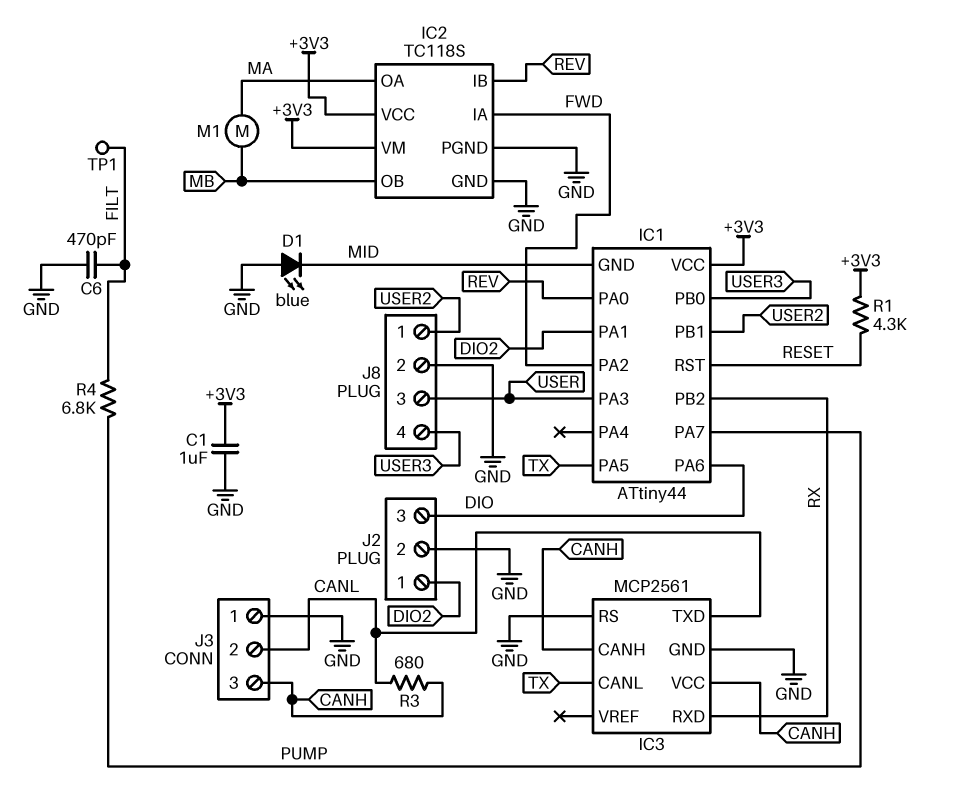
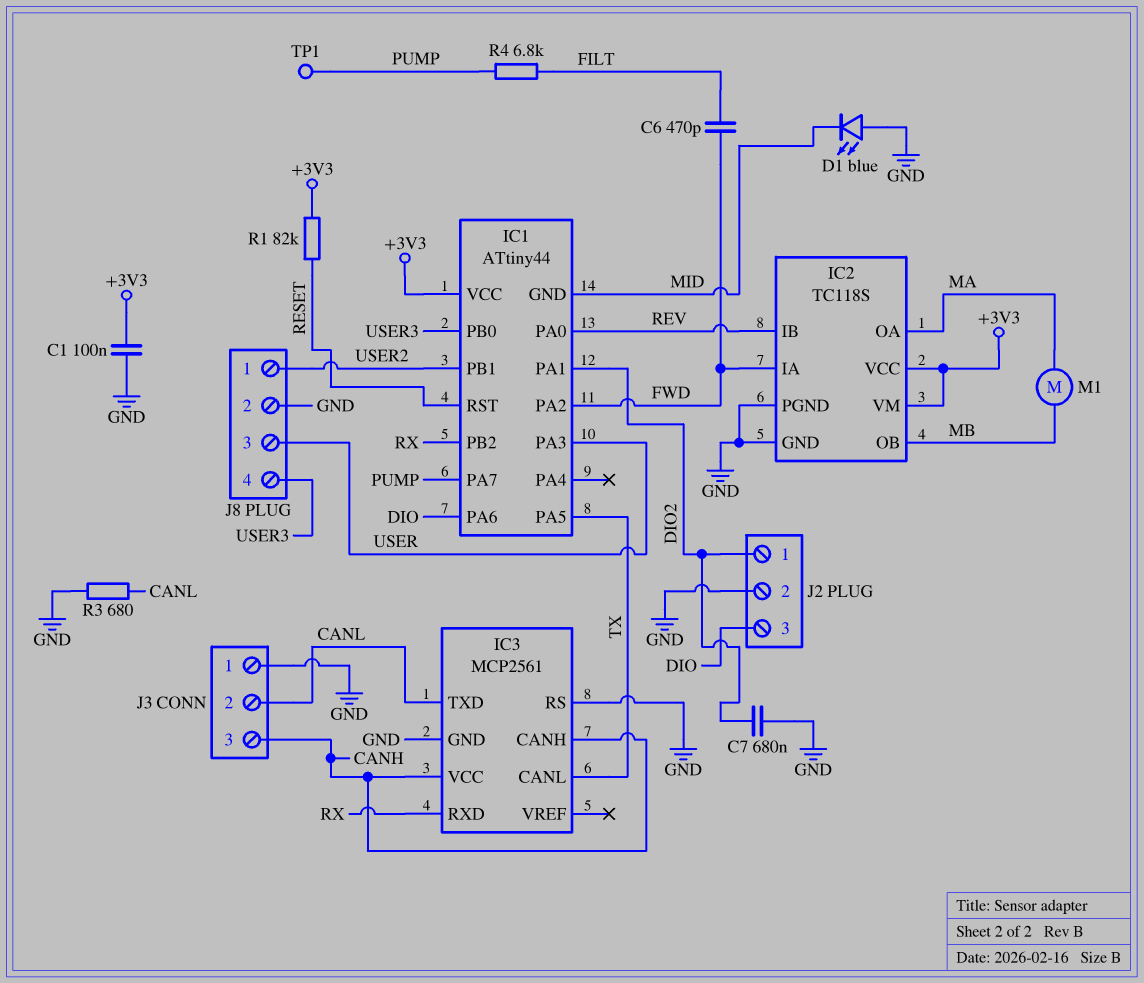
C1: 1uF (+3V3, GND) -> 100nF (+3V3, GND)
C6: 470pF (FILT, GND) -> 470pF (FILT, FWD)
C7: none -> 680nF (DIO2, GND)
R1: 4.3k (+3V3, RESET) -> 82k (+3V3, RESET)
R3: 680 (CANH, CANL) -> 680 (CANL, GND)
TP1: test point (FILT) -> test point (PUMP)

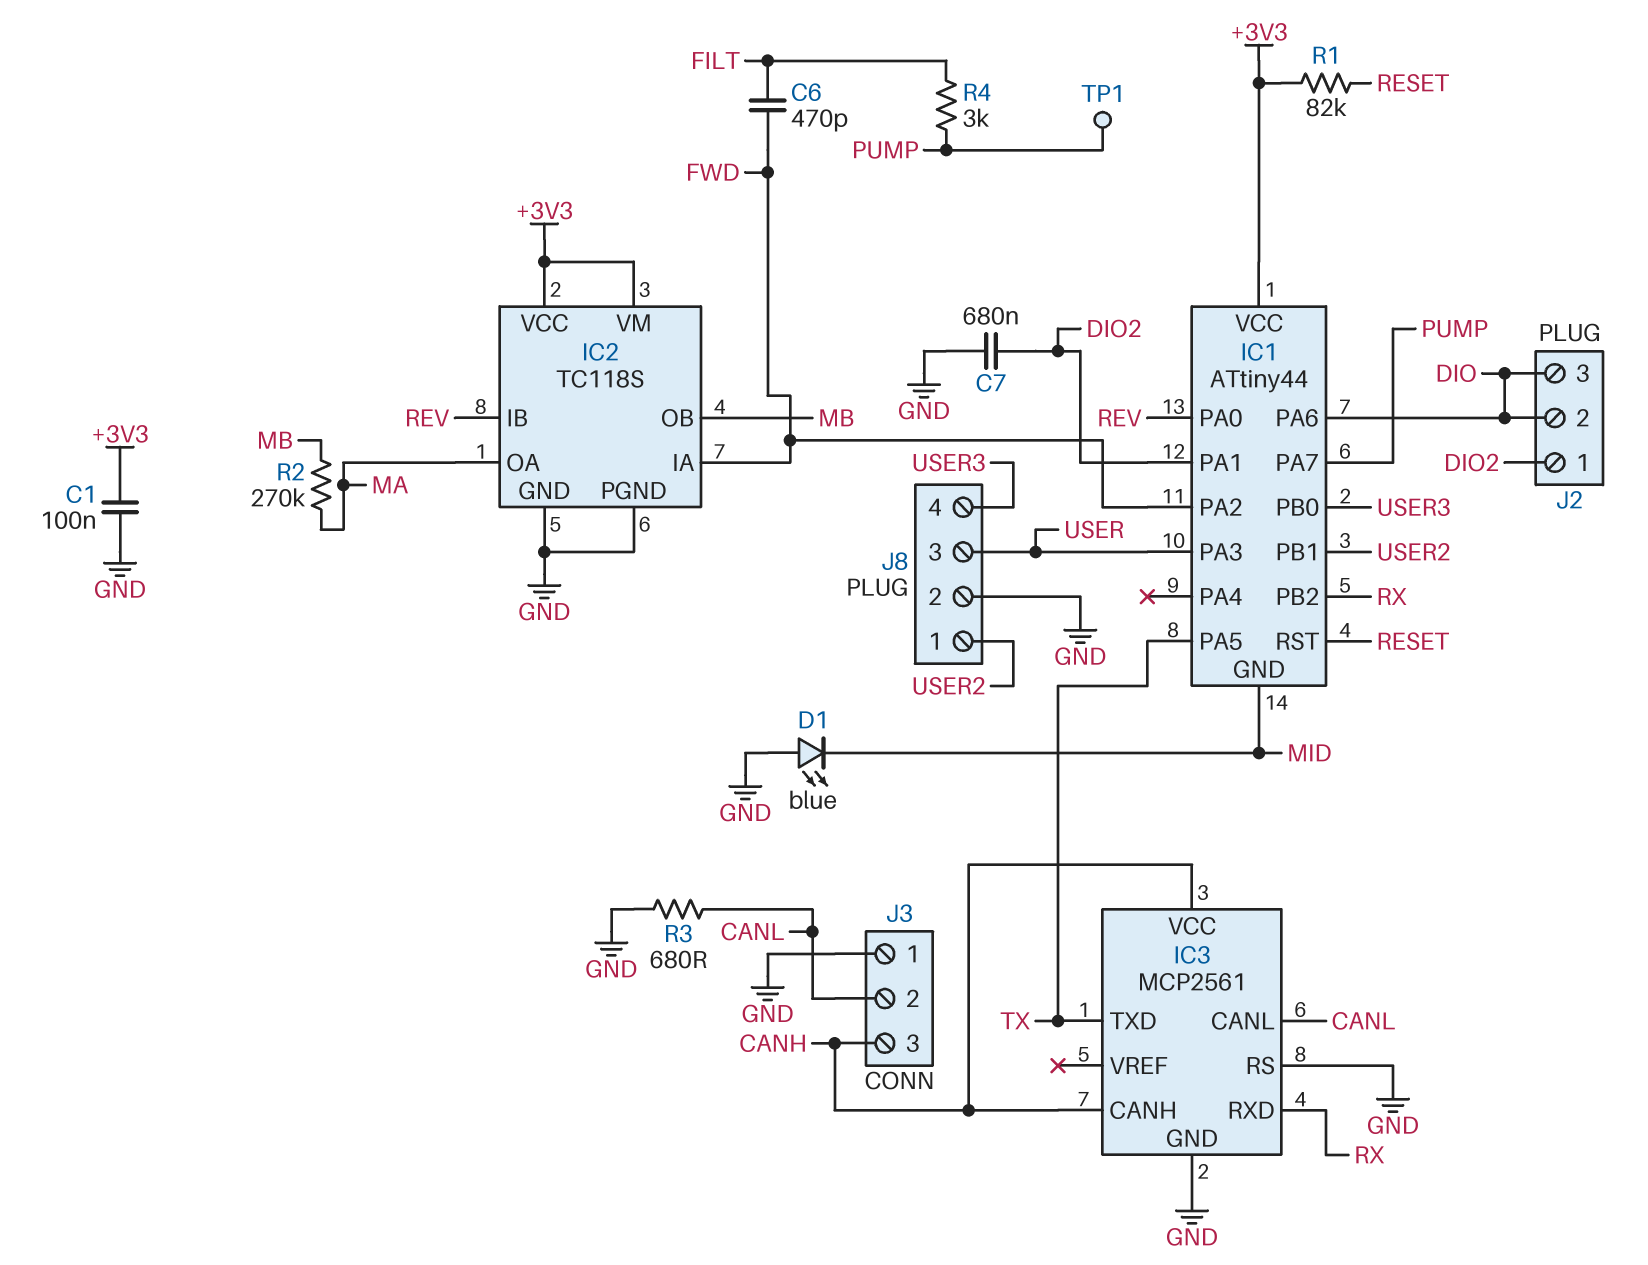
IC3 pin CANL: TX -> CANL
IC3 pin TXD: CANL -> TX
J2 pin 2: GND -> DIO
M1: motor (MA, MB) -> none
R2: none -> 270k (MA, MB)
R4: 6.8k (FILT, PUMP) -> 3k (FILT, PUMP)

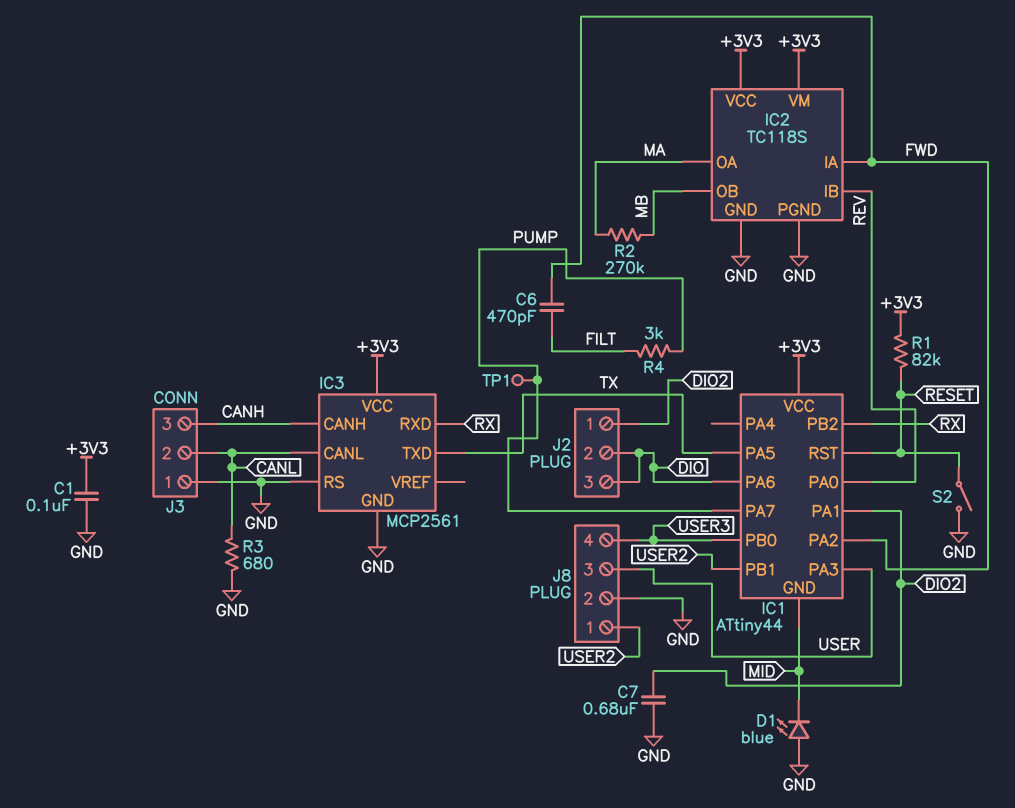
IC3 pin VCC: CANH -> +3V3
S2: none -> switch (GND, RESET)

